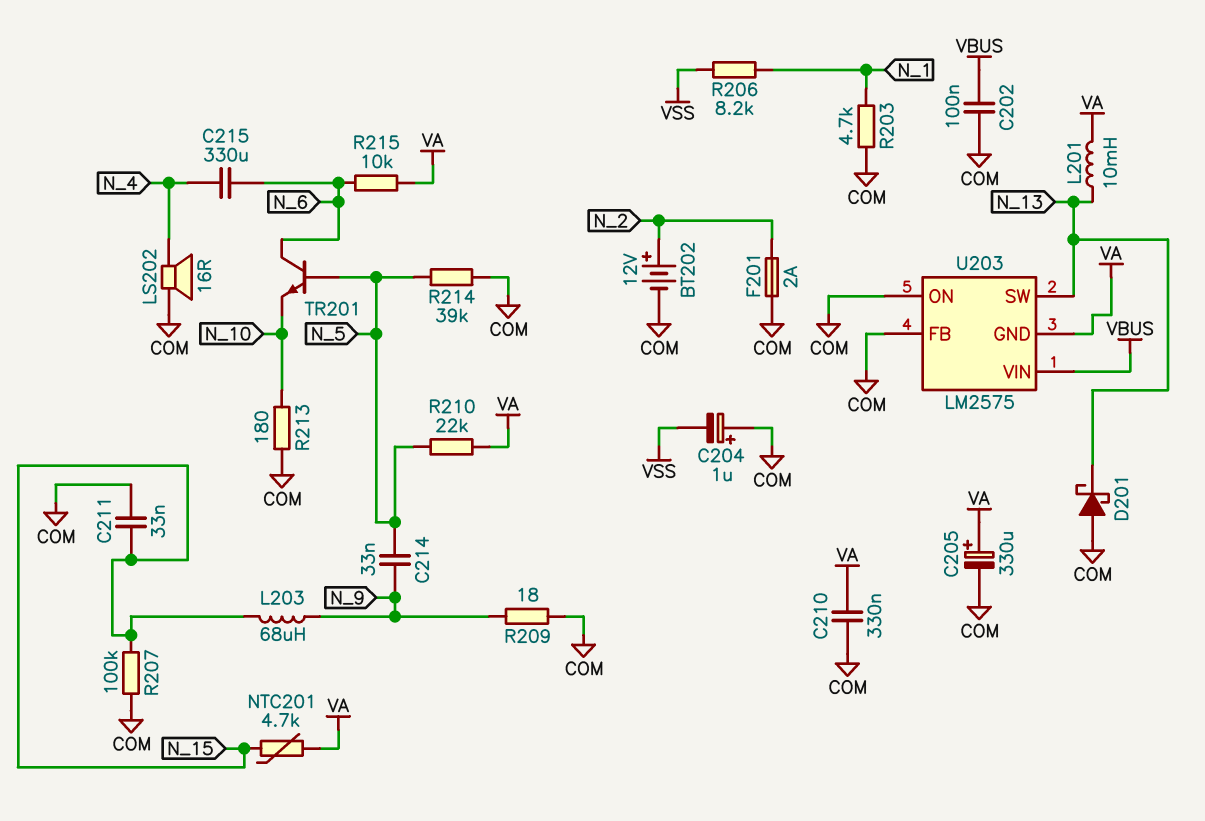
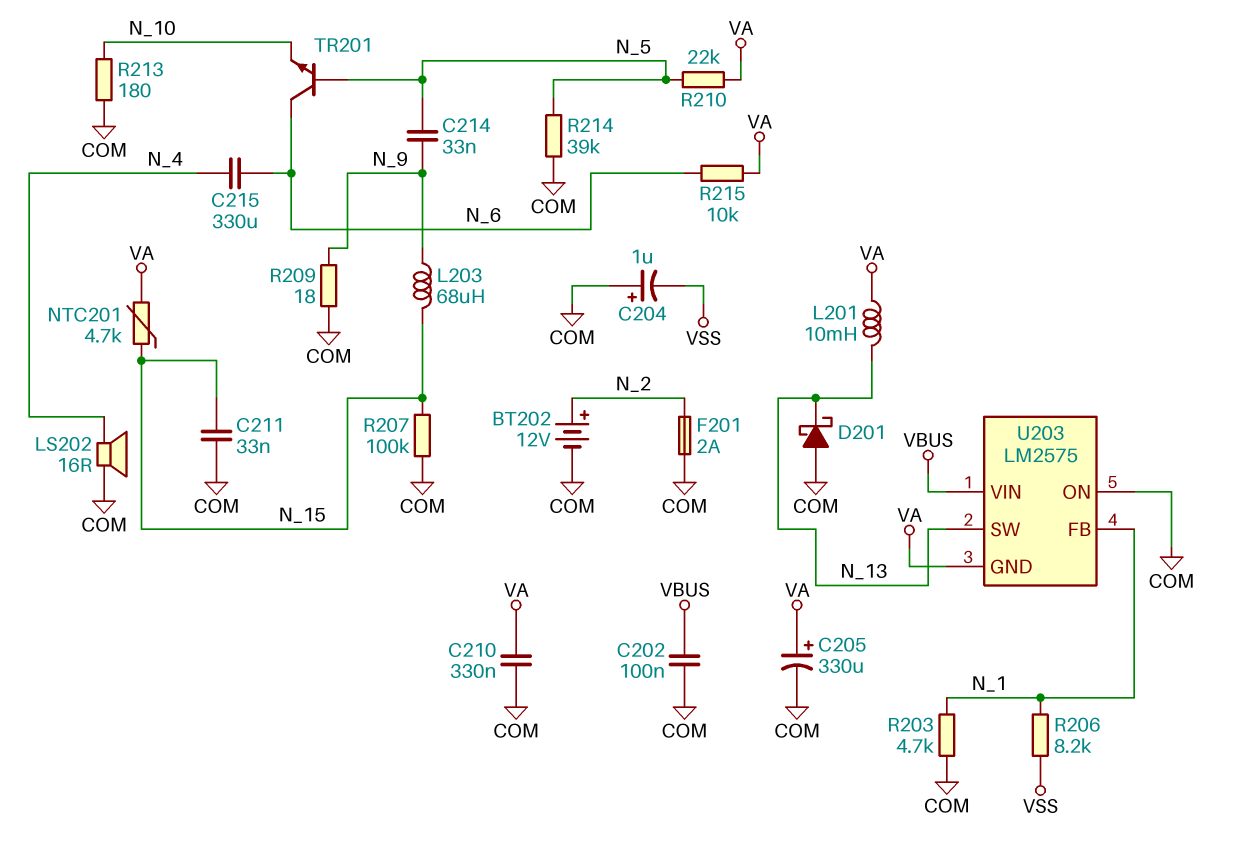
U203 pin FB: COM -> N_1

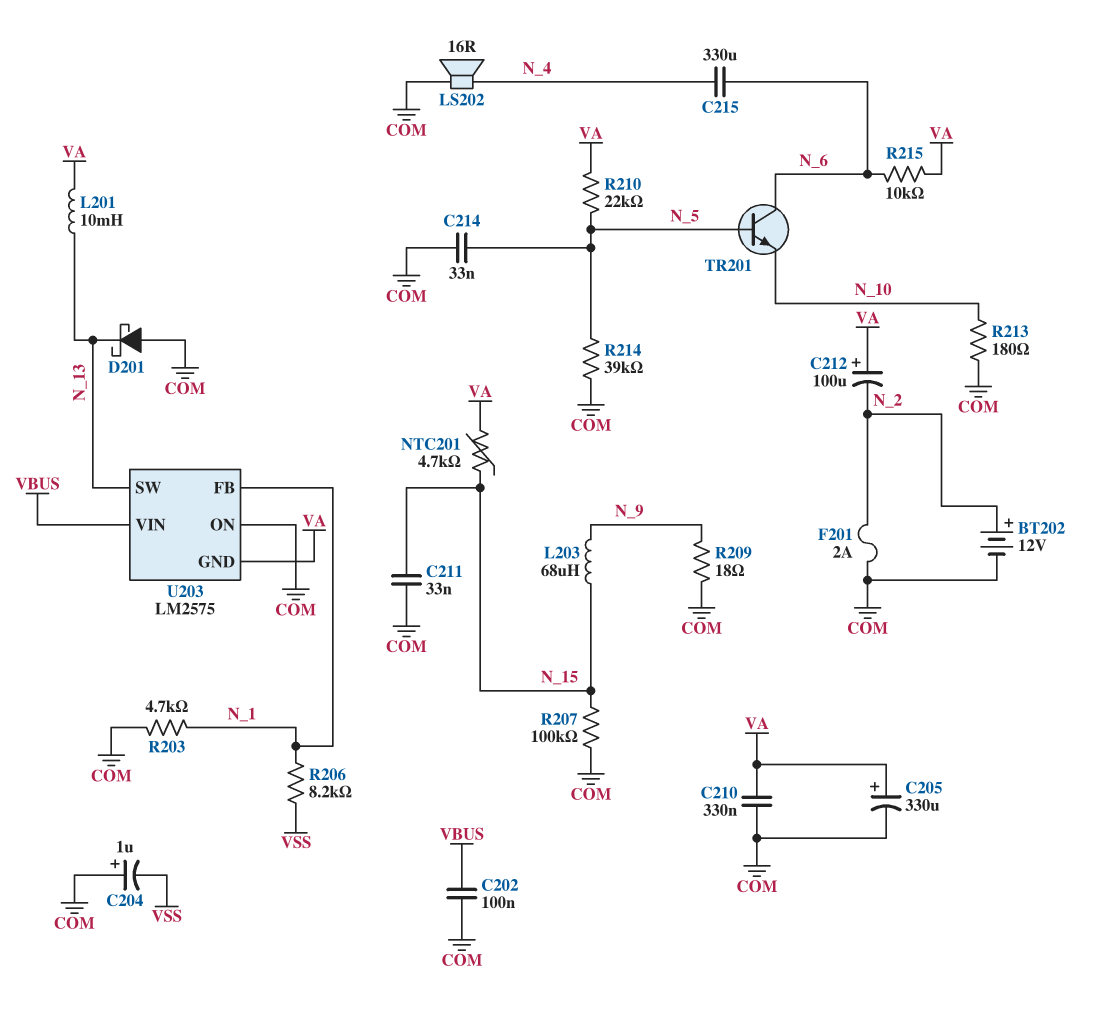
C212: none -> 100uF (plus VA, minus N_2)
C214: 33nF (N_5, N_9) -> 33nF (COM, N_5)

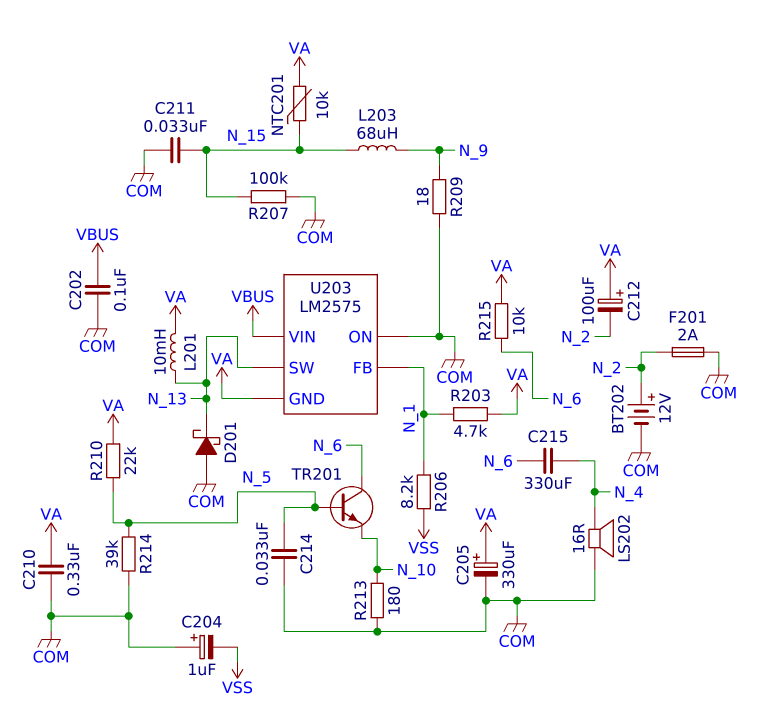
NTC201: 4.7k (N_15, VA) -> 10k (N_15, VA)
R203: 4.7k (COM, N_1) -> 4.7k (N_1, VA)

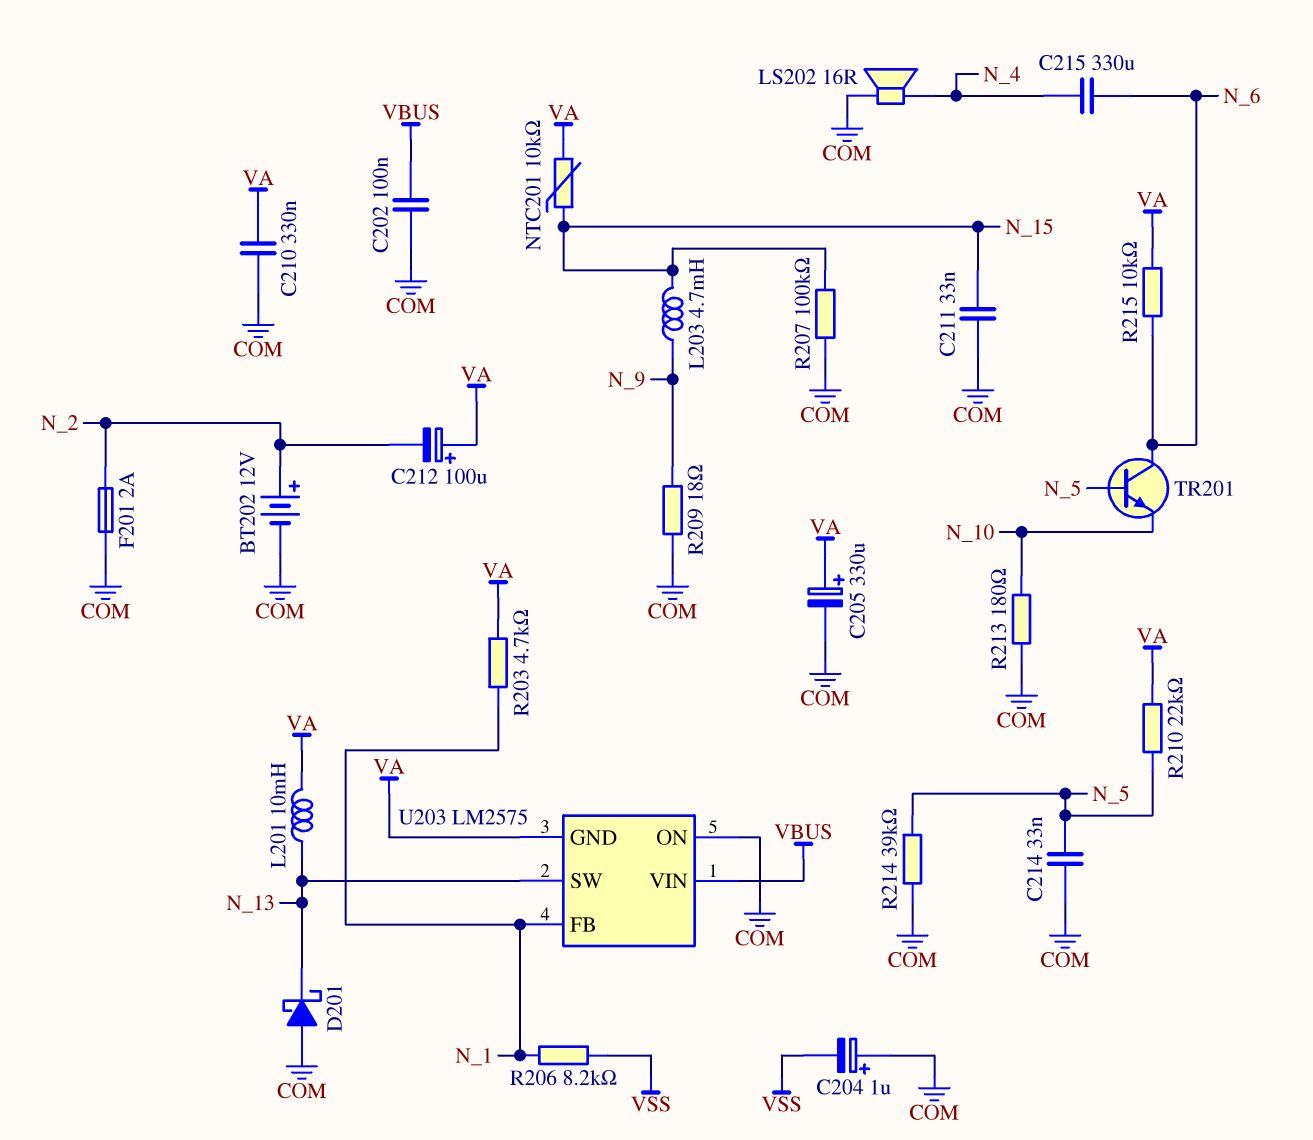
L203: 68uH (N_9, N_15) -> 4.7mH (N_9, N_15)

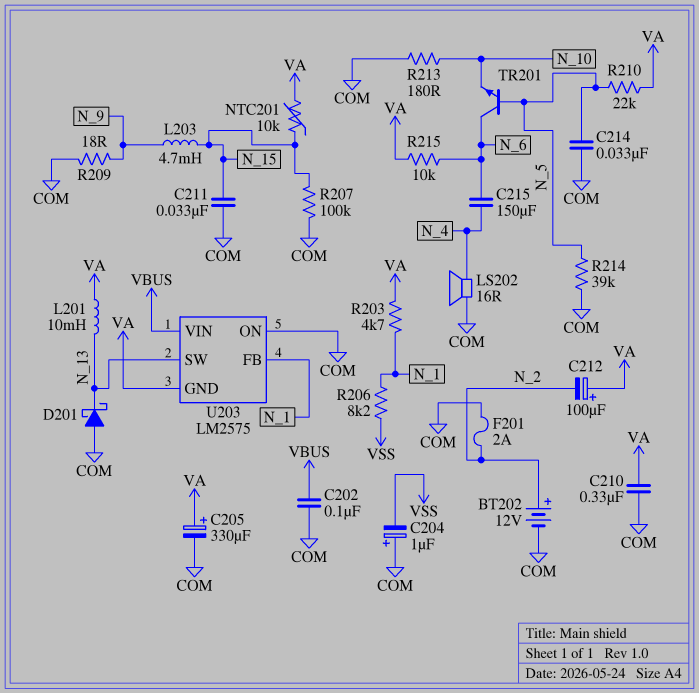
C215: 330uF (N_4, N_6) -> 150uF (N_4, N_6)

